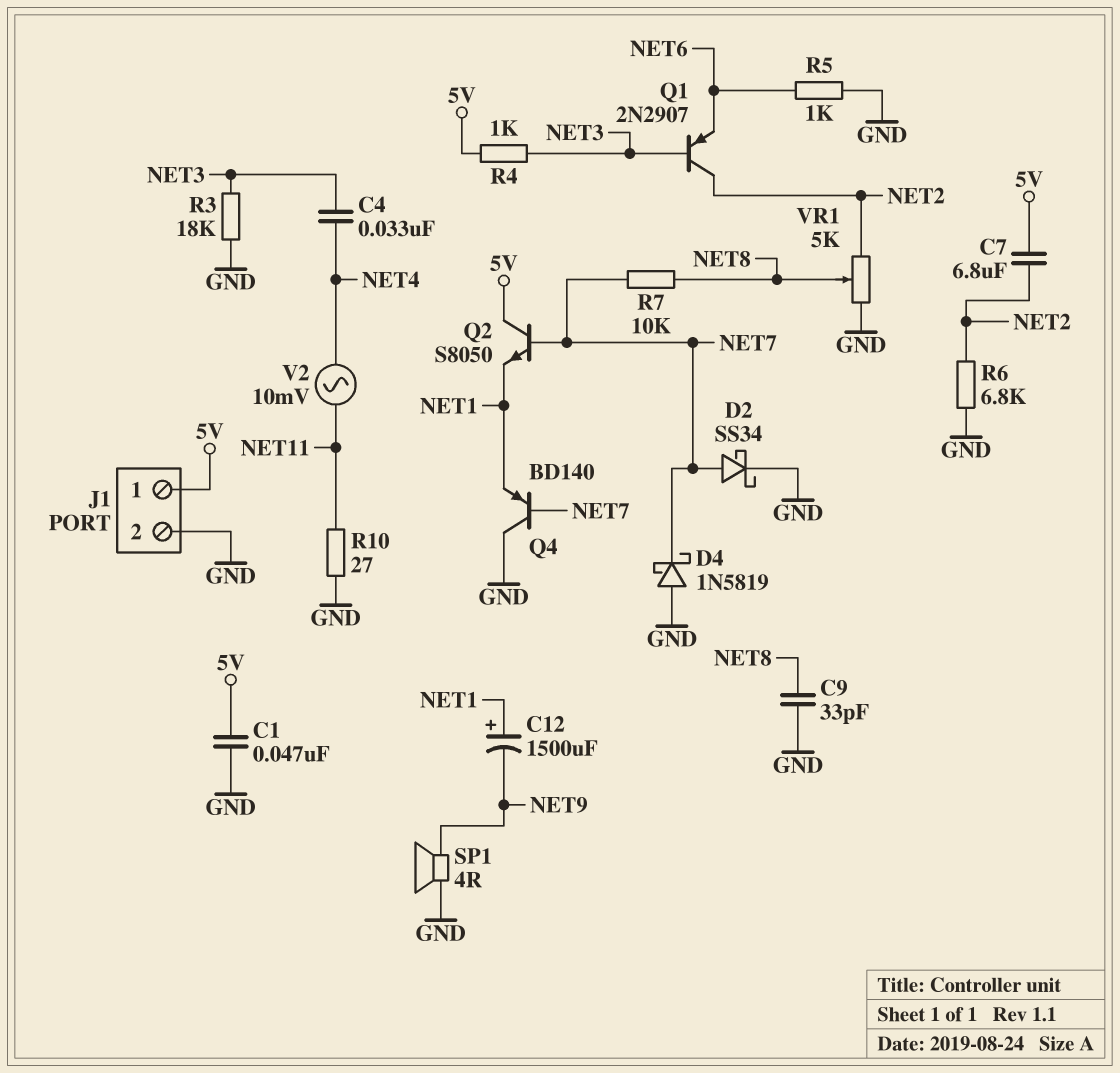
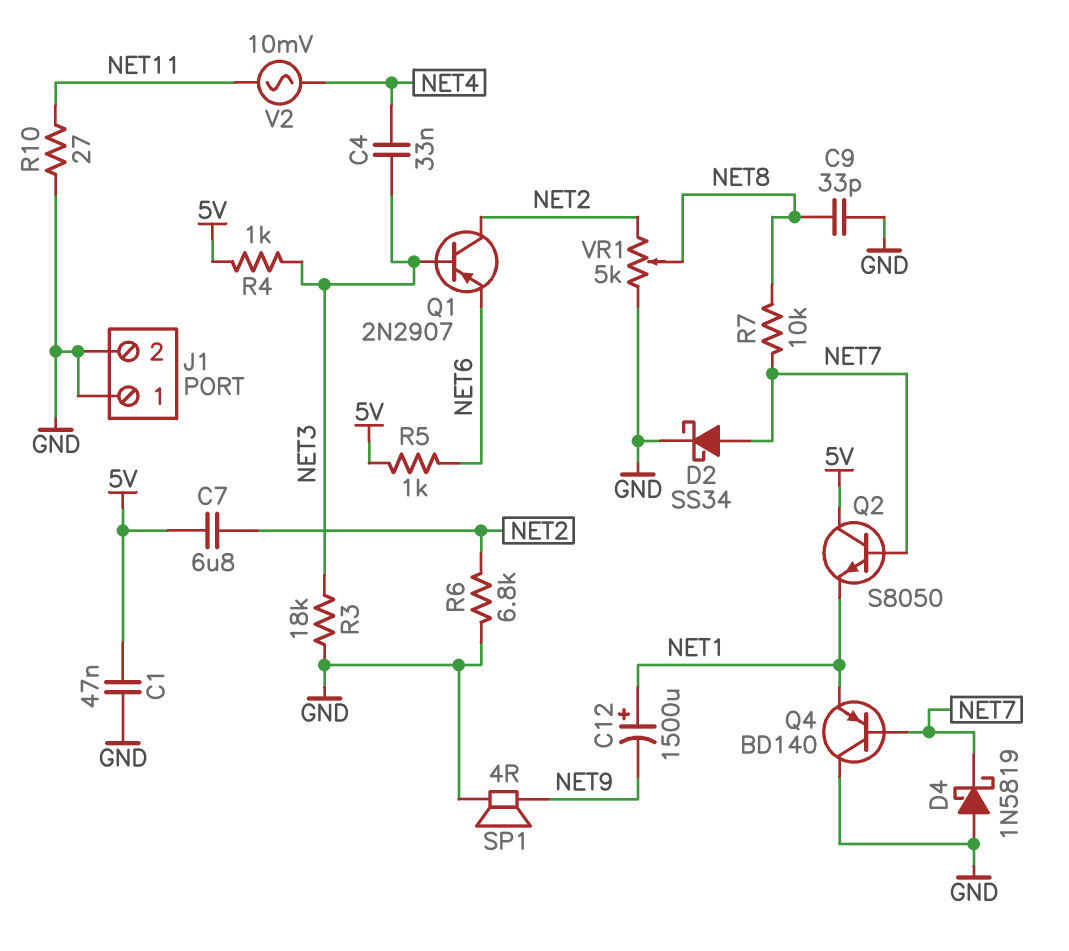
J1 pin 1: 5V -> GND
R5: 1k (GND, NET6) -> 1k (5V, NET6)

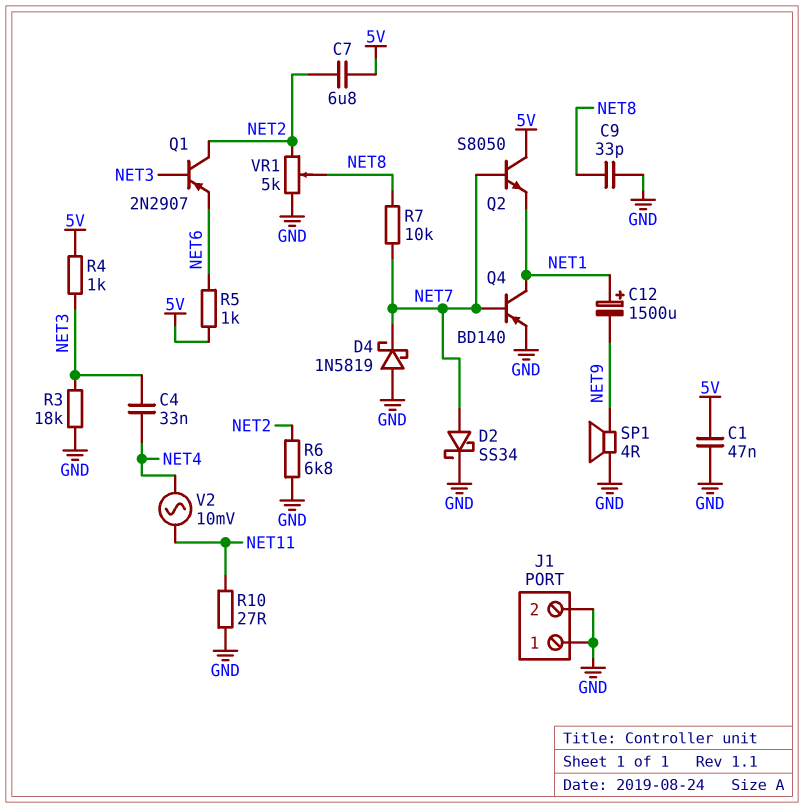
Q4: PNP BD140 (B NET7, C GND, E NET1) -> PNP BD140 (B NET7, C NET1, E GND)

